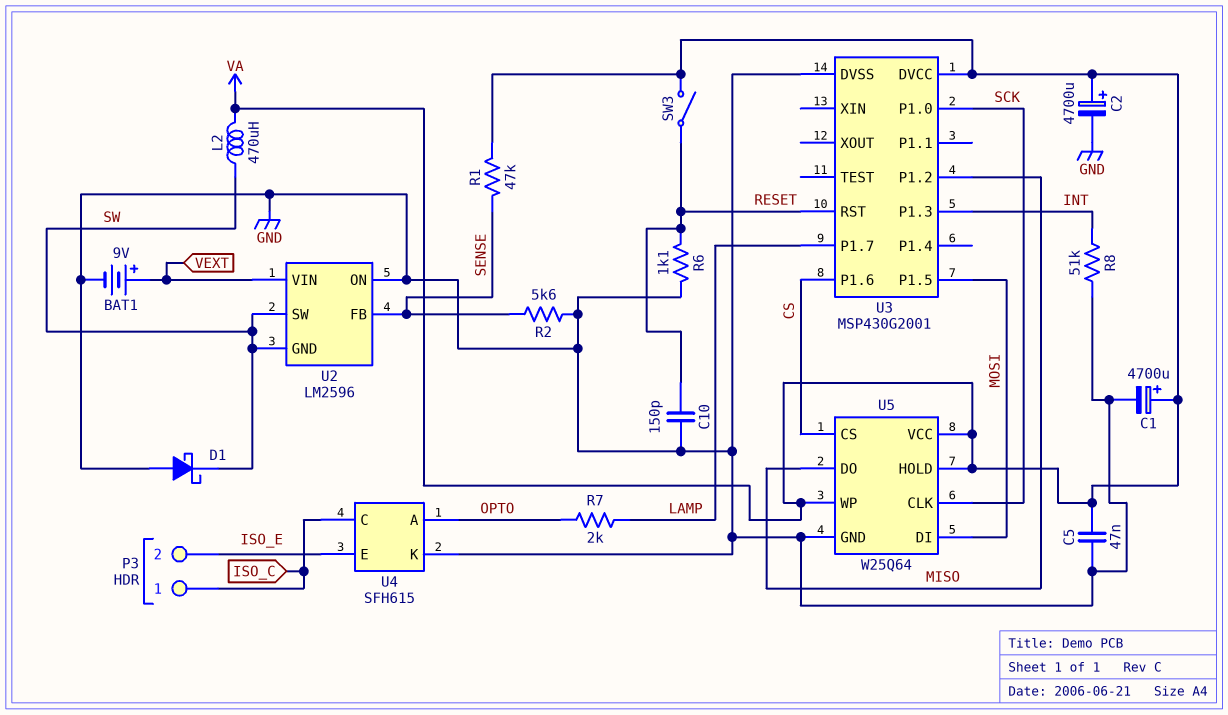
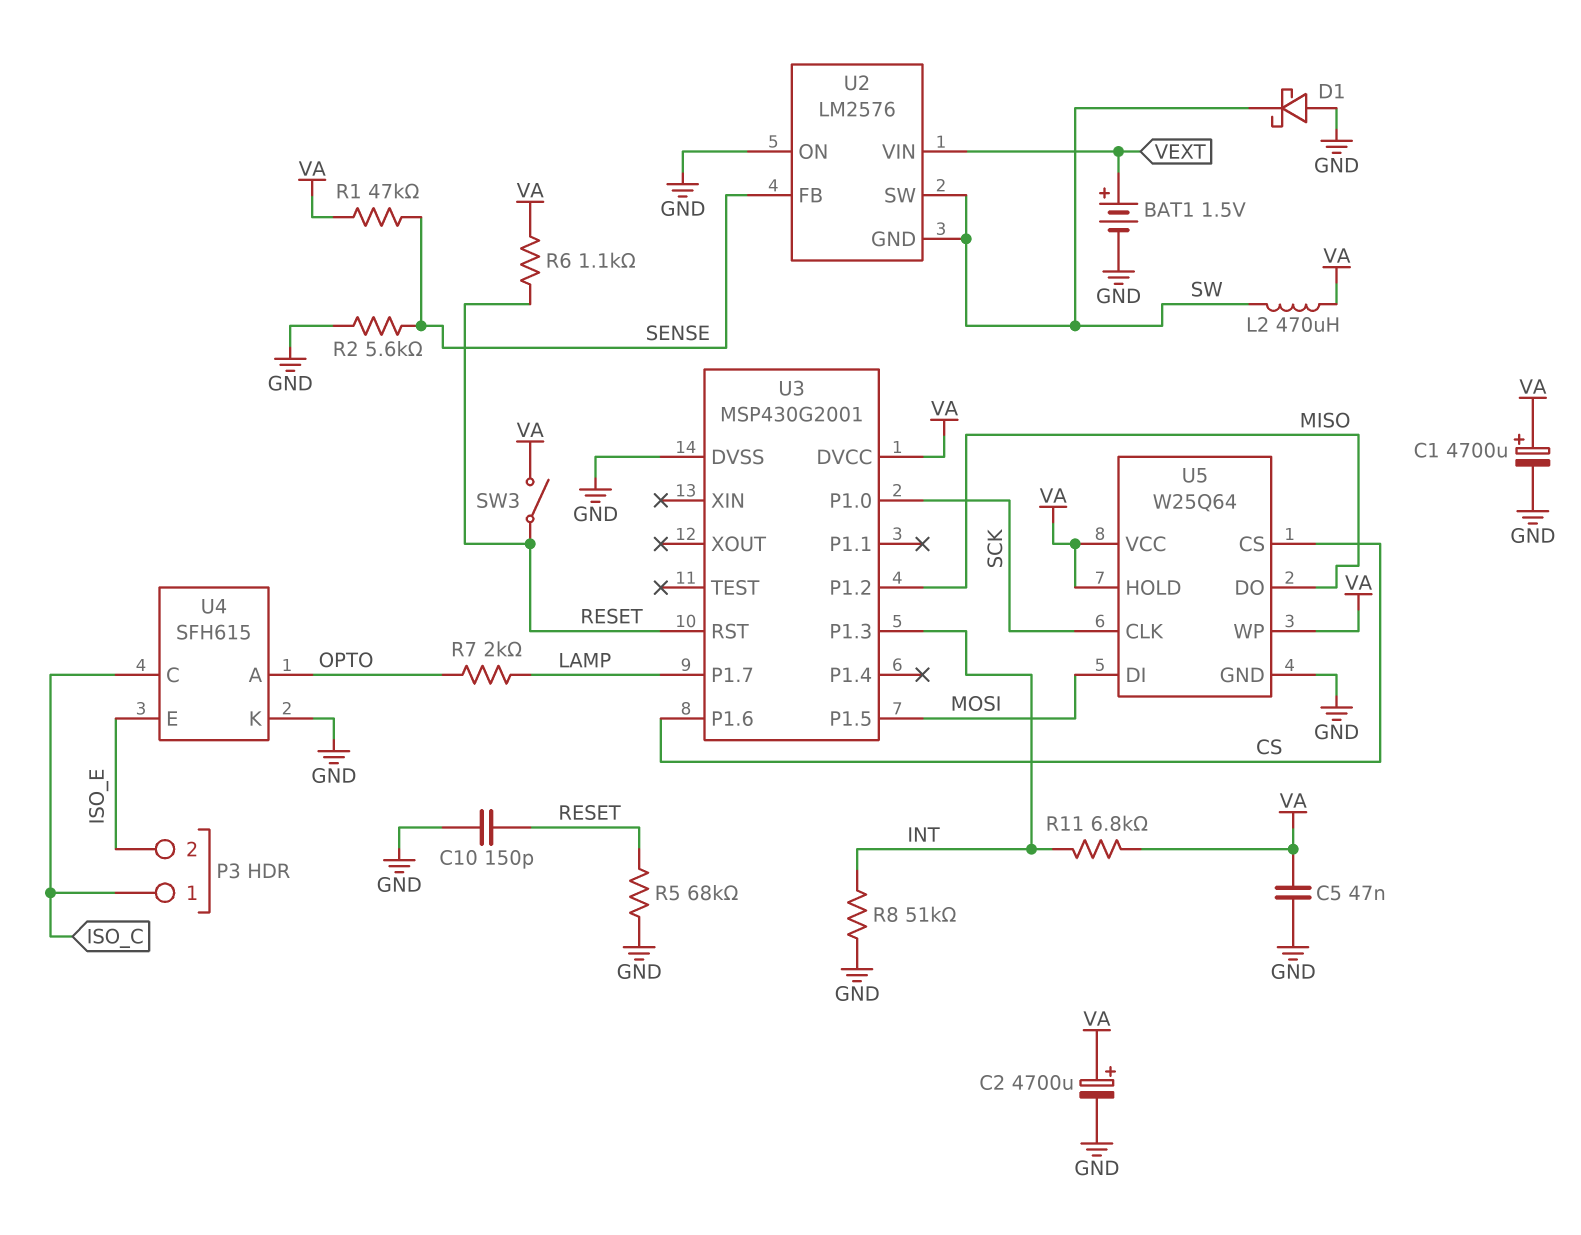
BAT1: 9V (plus VEXT, minus GND) -> 1.5V (plus VEXT, minus GND)
R5: none -> 68k (GND, RESET)
R6: 1.1k (GND, RESET) -> 1.1k (RESET, VA)
R11: none -> 6.8k (INT, VA)
U2: LM2596 -> LM2576

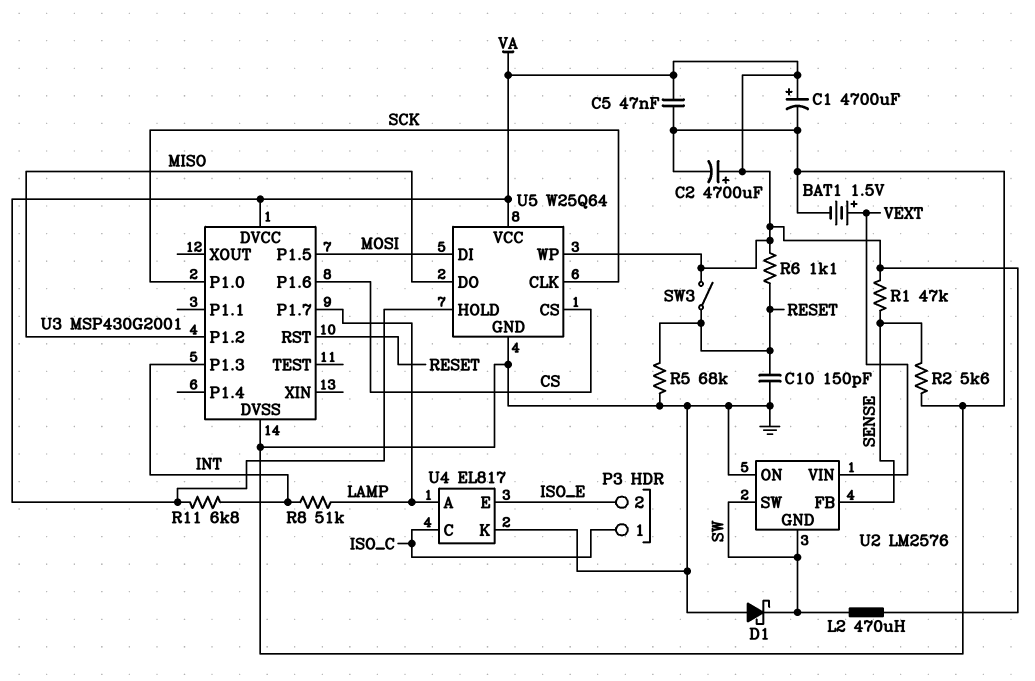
R7: 2k (LAMP, OPTO) -> none
R8: 51k (GND, INT) -> 51k (INT, LAMP)
U4: SFH615 -> EL817
U4 pin A: OPTO -> LAMP

